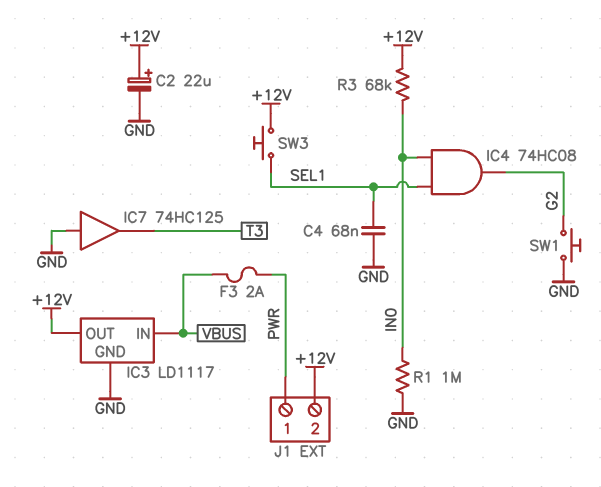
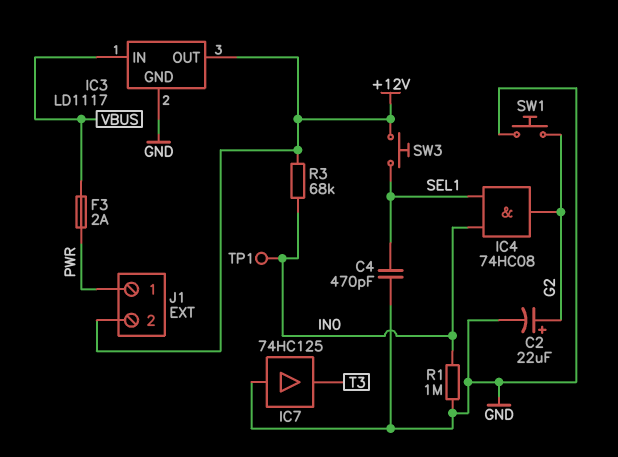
C2: 22uF (plus +12V, minus GND) -> 22uF (plus G2, minus GND)
C4: 68nF (GND, SEL1) -> 470pF (GND, SEL1)
TP1: none -> test point (IN0)

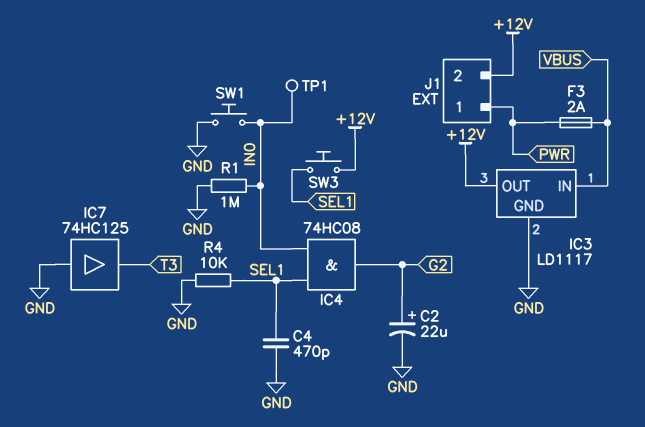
R3: 68k (+12V, IN0) -> none
R4: none -> 10k (GND, SEL1)
SW1: button (G2, GND) -> button (GND, IN0)

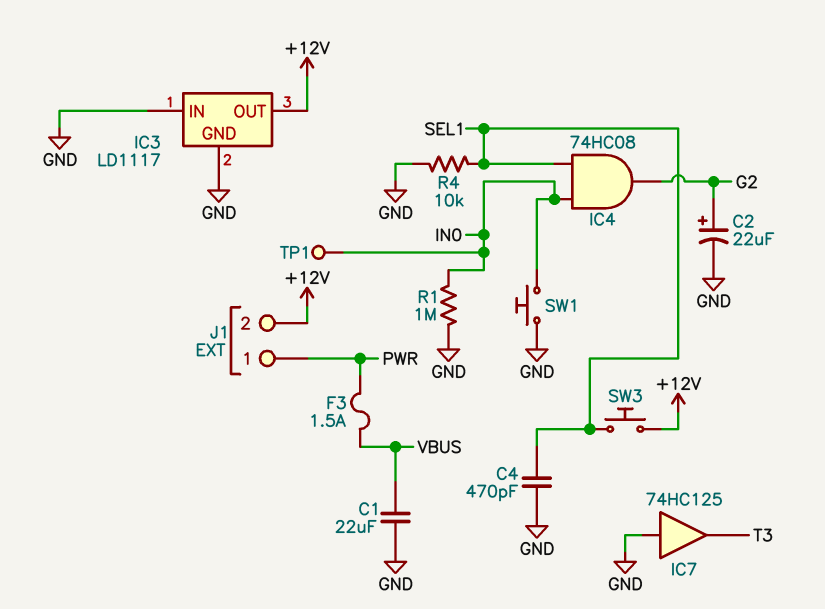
C1: none -> 22uF (GND, VBUS)
F3: 2A (PWR, VBUS) -> 1.5A (PWR, VBUS)
IC3 pin IN: VBUS -> GND

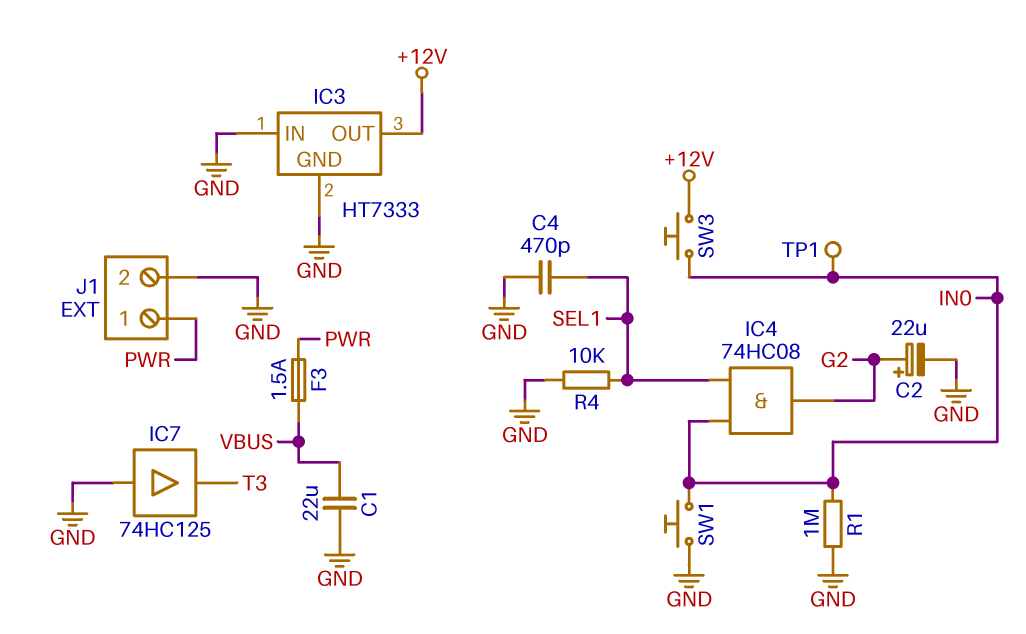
IC3: LD1117 -> HT7333
J1 pin 2: +12V -> GND
SW3: button (+12V, SEL1) -> button (+12V, IN0)

